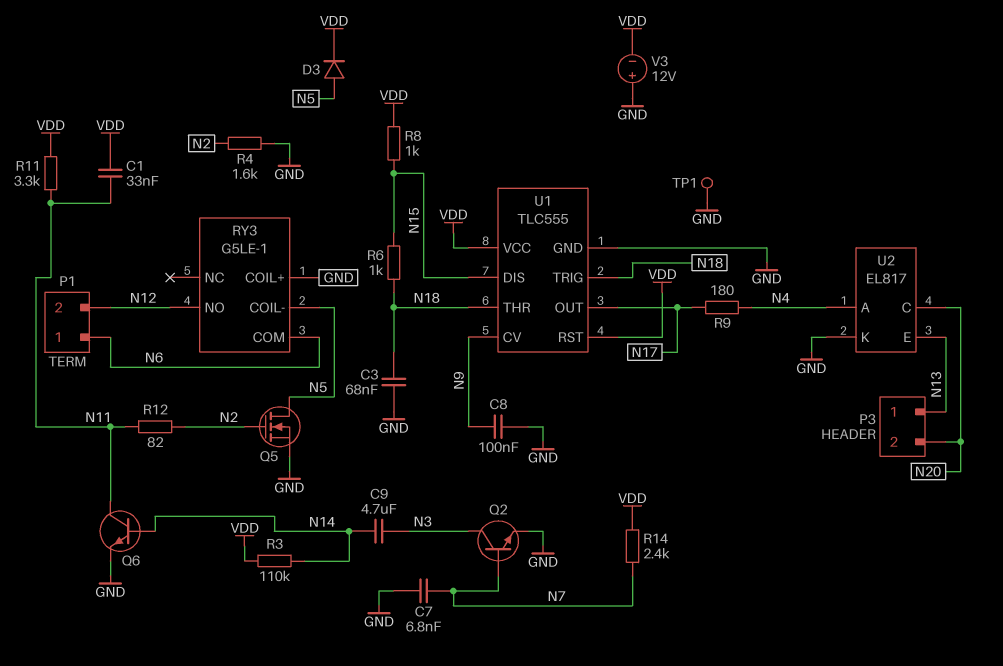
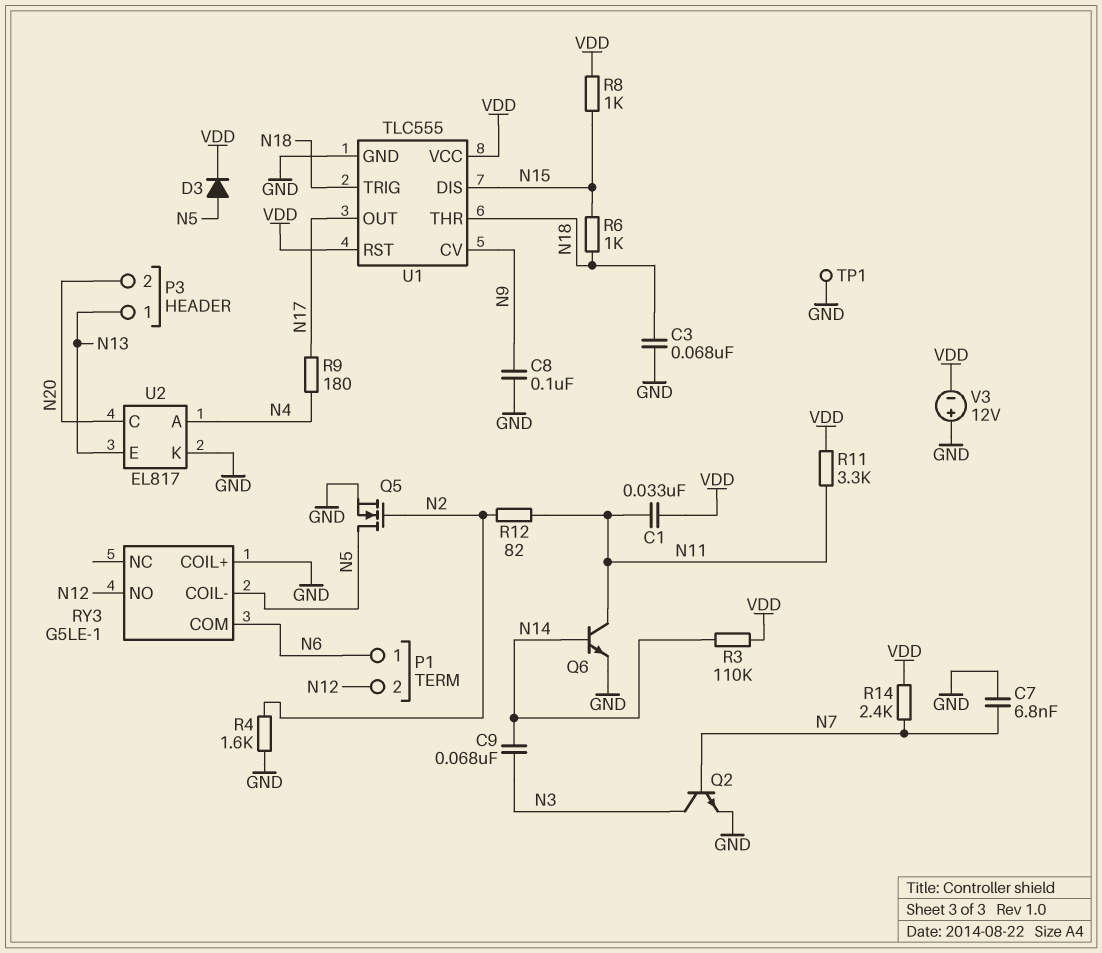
C9: 4.7uF (N3, N14) -> 68nF (N3, N14)

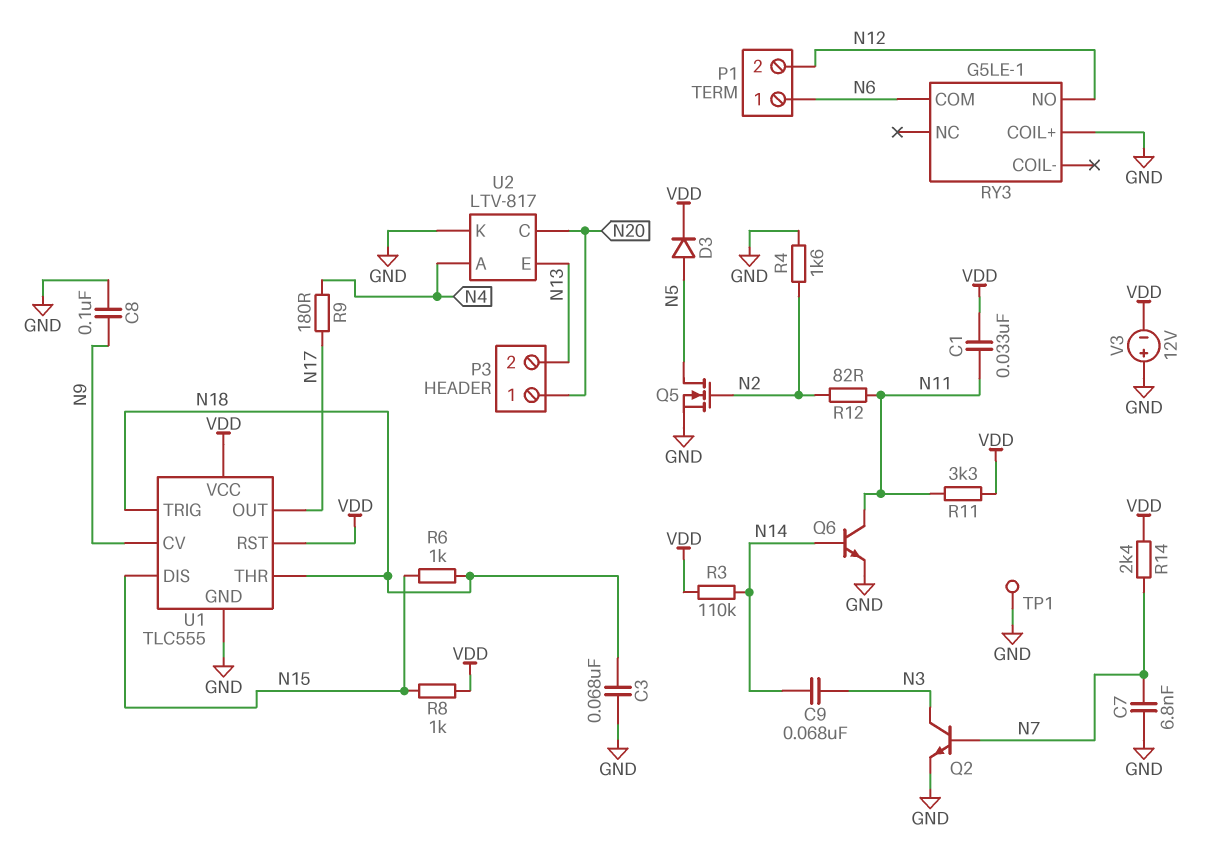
P3 pin 1: N13 -> N20
P3 pin 2: N20 -> N13
RY3 pin COIL-: N5 -> none
U2: EL817 -> LTV-817

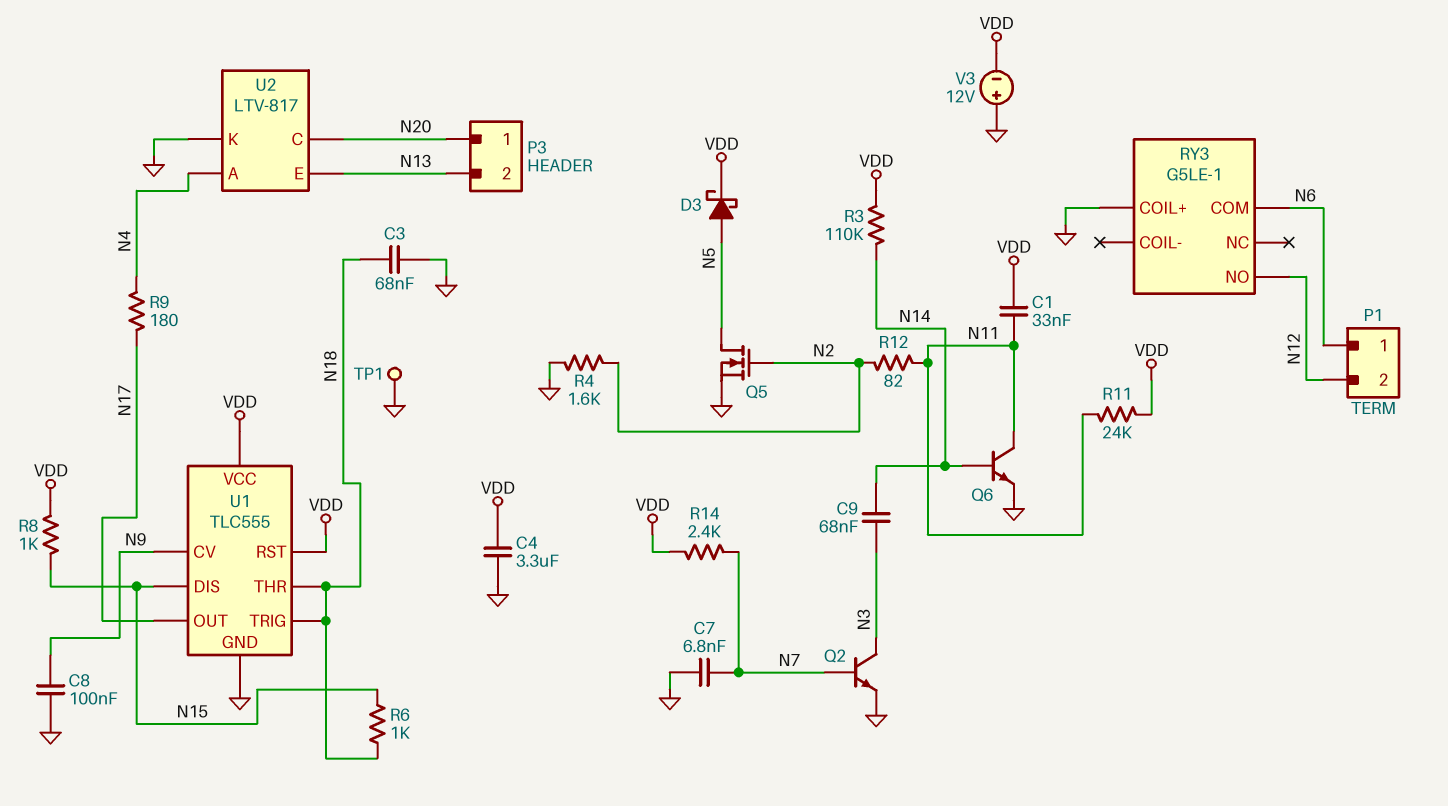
C4: none -> 3.3uF (GND, VDD)
D3: diode (A N5, K VDD) -> schottky (A N5, K VDD)
R11: 3.3k (N11, VDD) -> 24k (N11, VDD)

